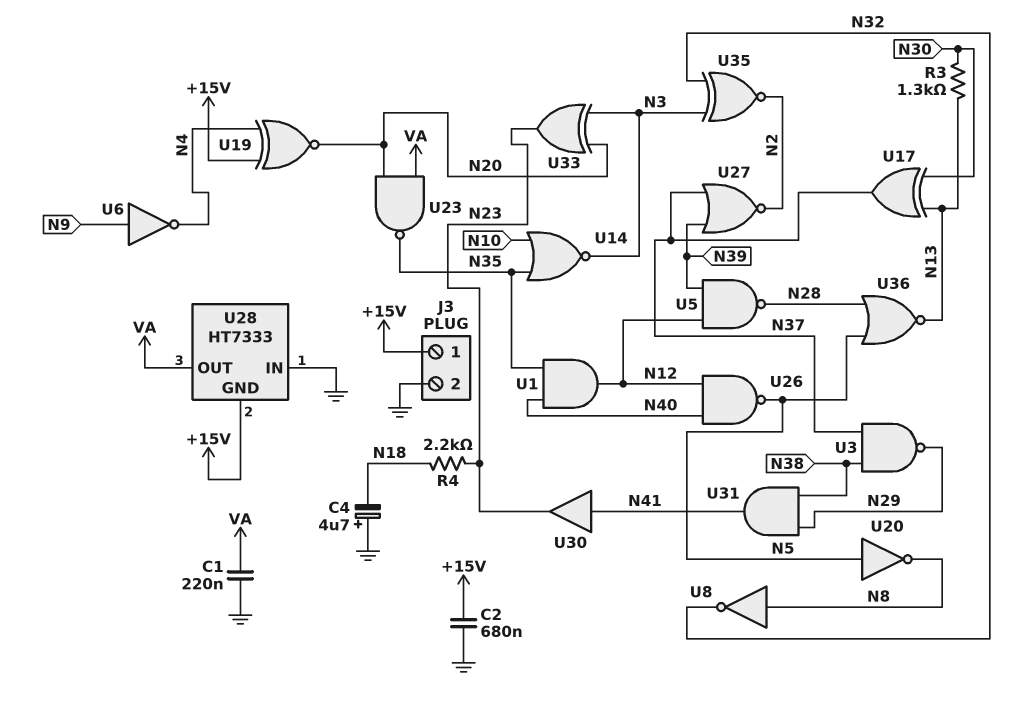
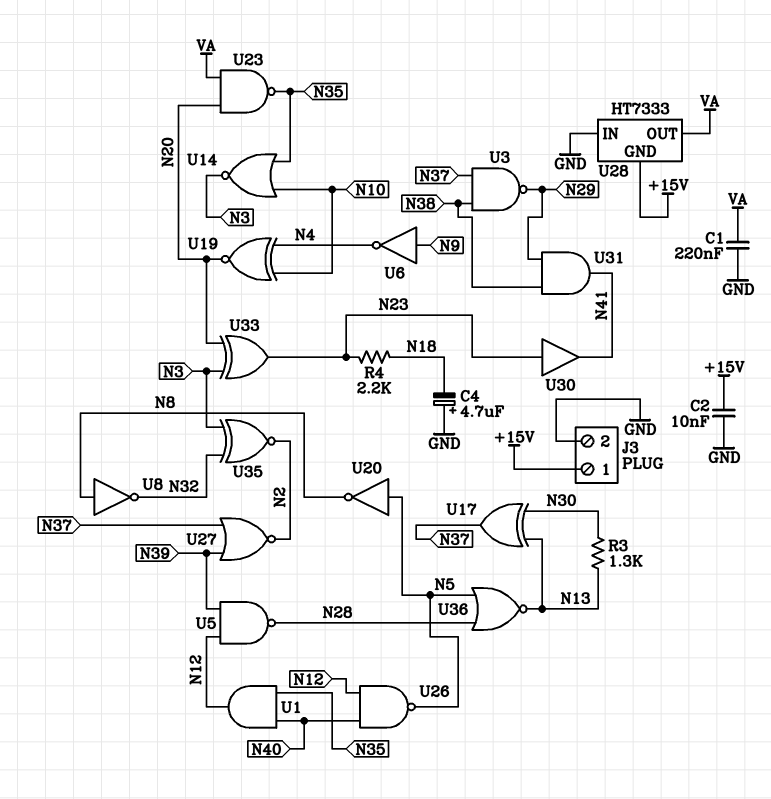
C2: 680nF (+15V, GND) -> 10nF (+15V, GND)
U19: XNOR (in +15V, in N4, out N20) -> XNOR (in N4, in N10, out N20)
U30: buffer (in N41, out N23) -> buffer (in N23, out N41)

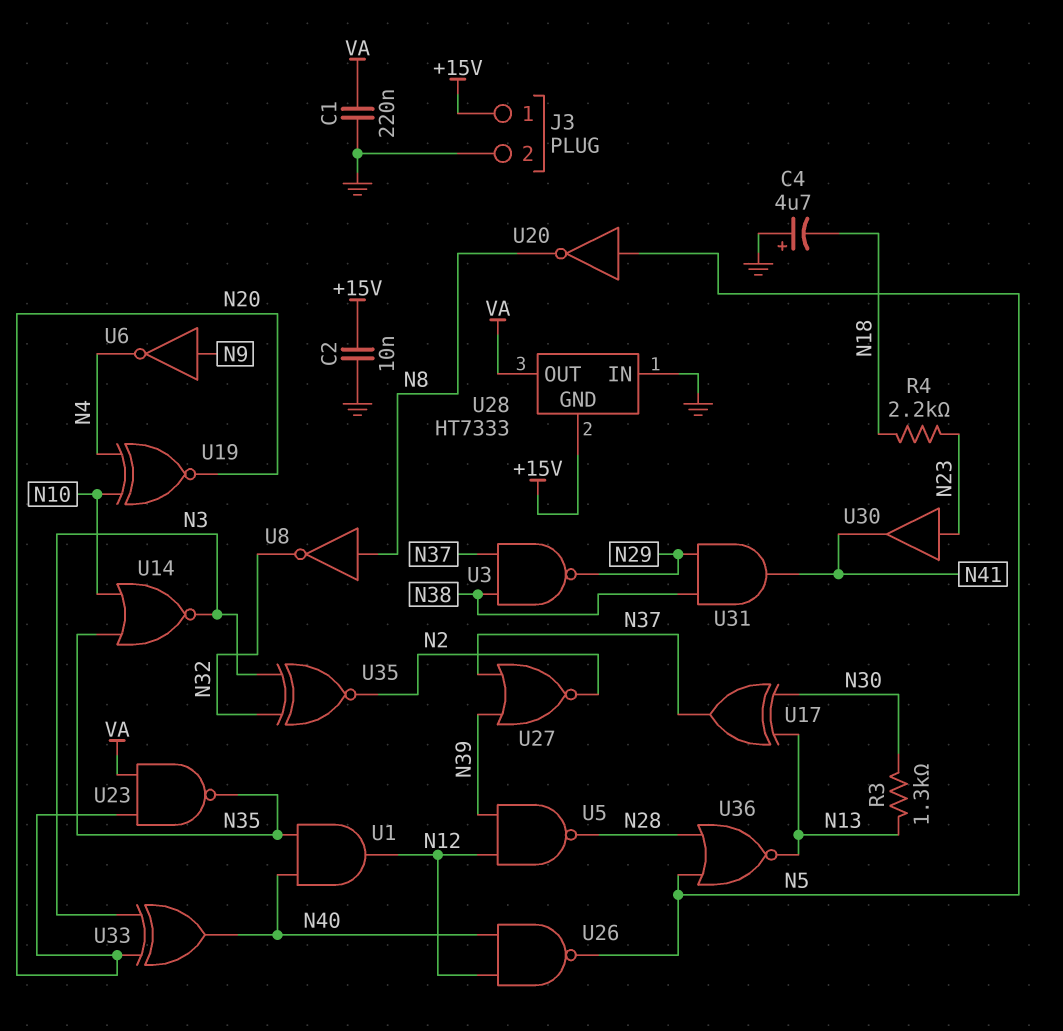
U33: XOR (in N3, in N20, out N23) -> XOR (in N3, in N20, out N40)

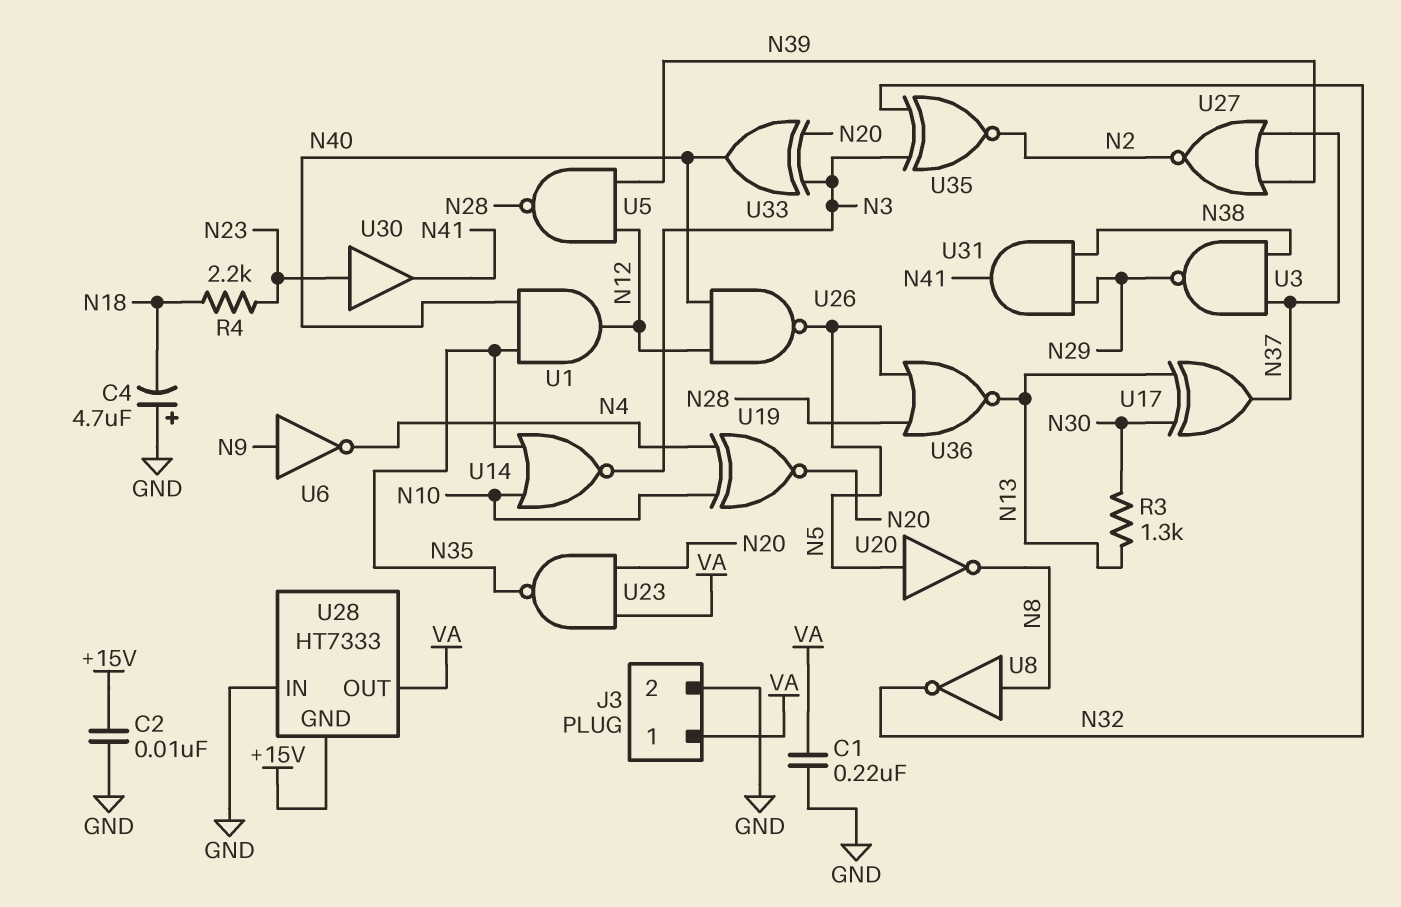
J3 pin 1: +15V -> VA

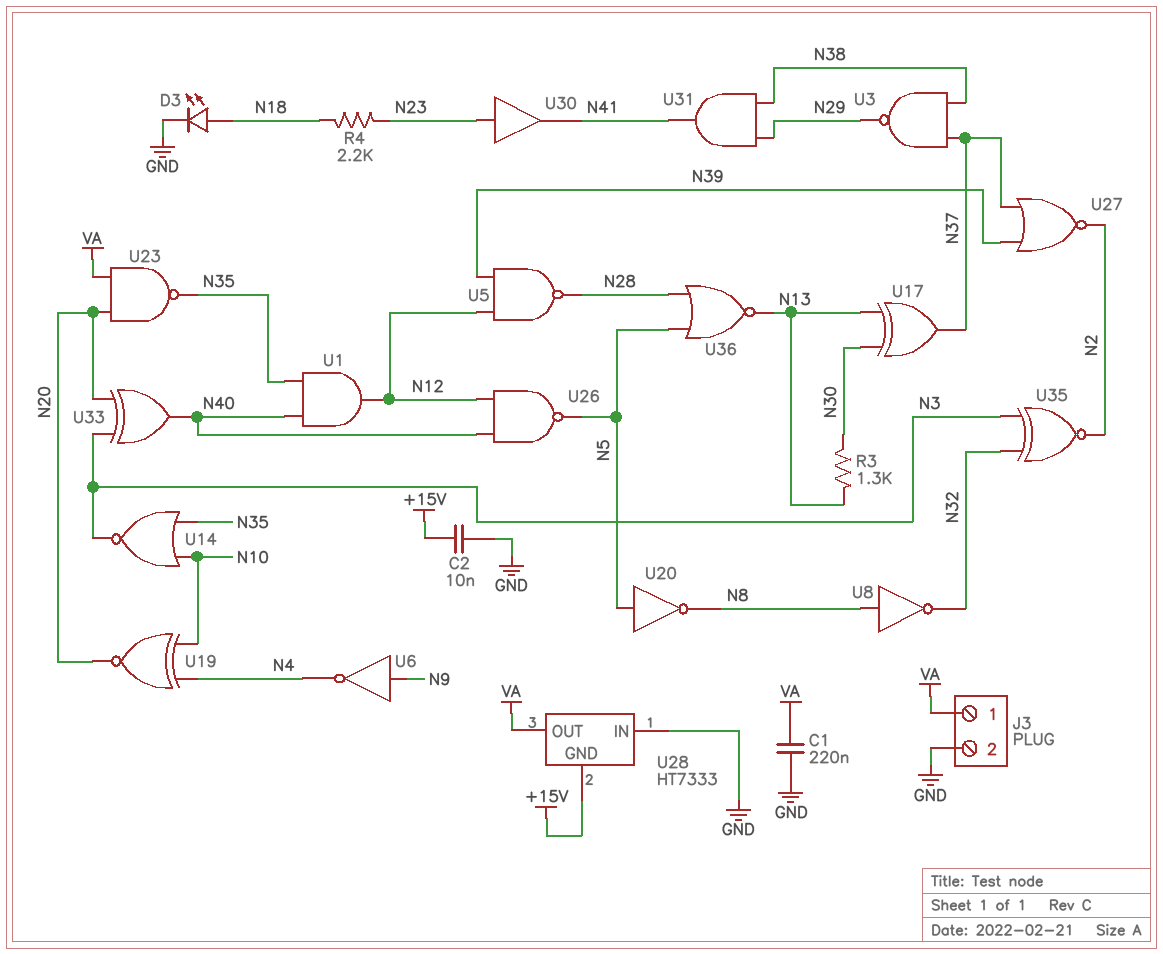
C4: 4.7uF (plus GND, minus N18) -> none
D3: none -> LED (A N18, K GND)

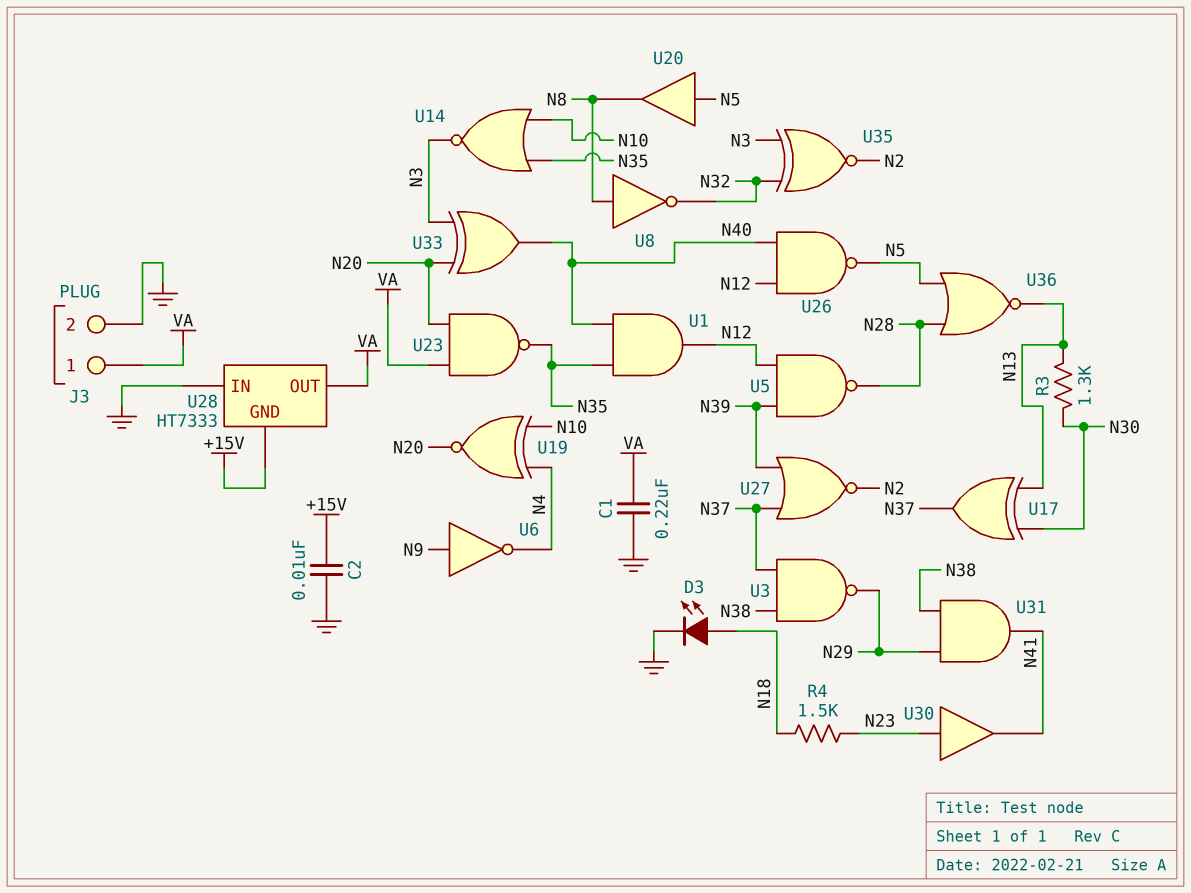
R4: 2.2k (N18, N23) -> 1.5k (N18, N23)
U20: NOT (in N5, out N8) -> buffer (in N5, out N8)

